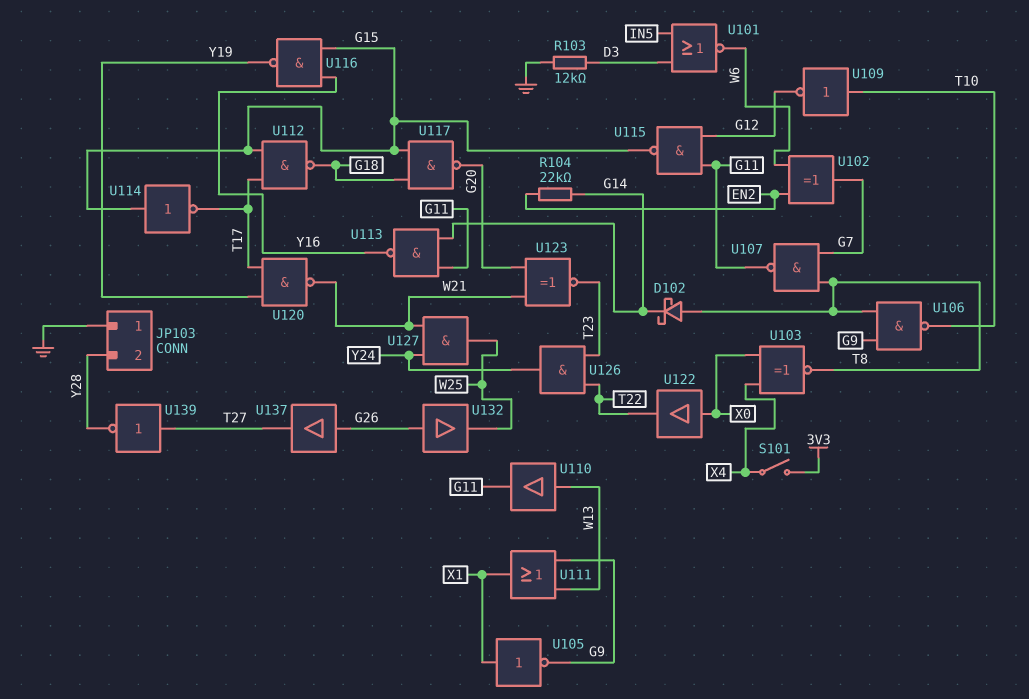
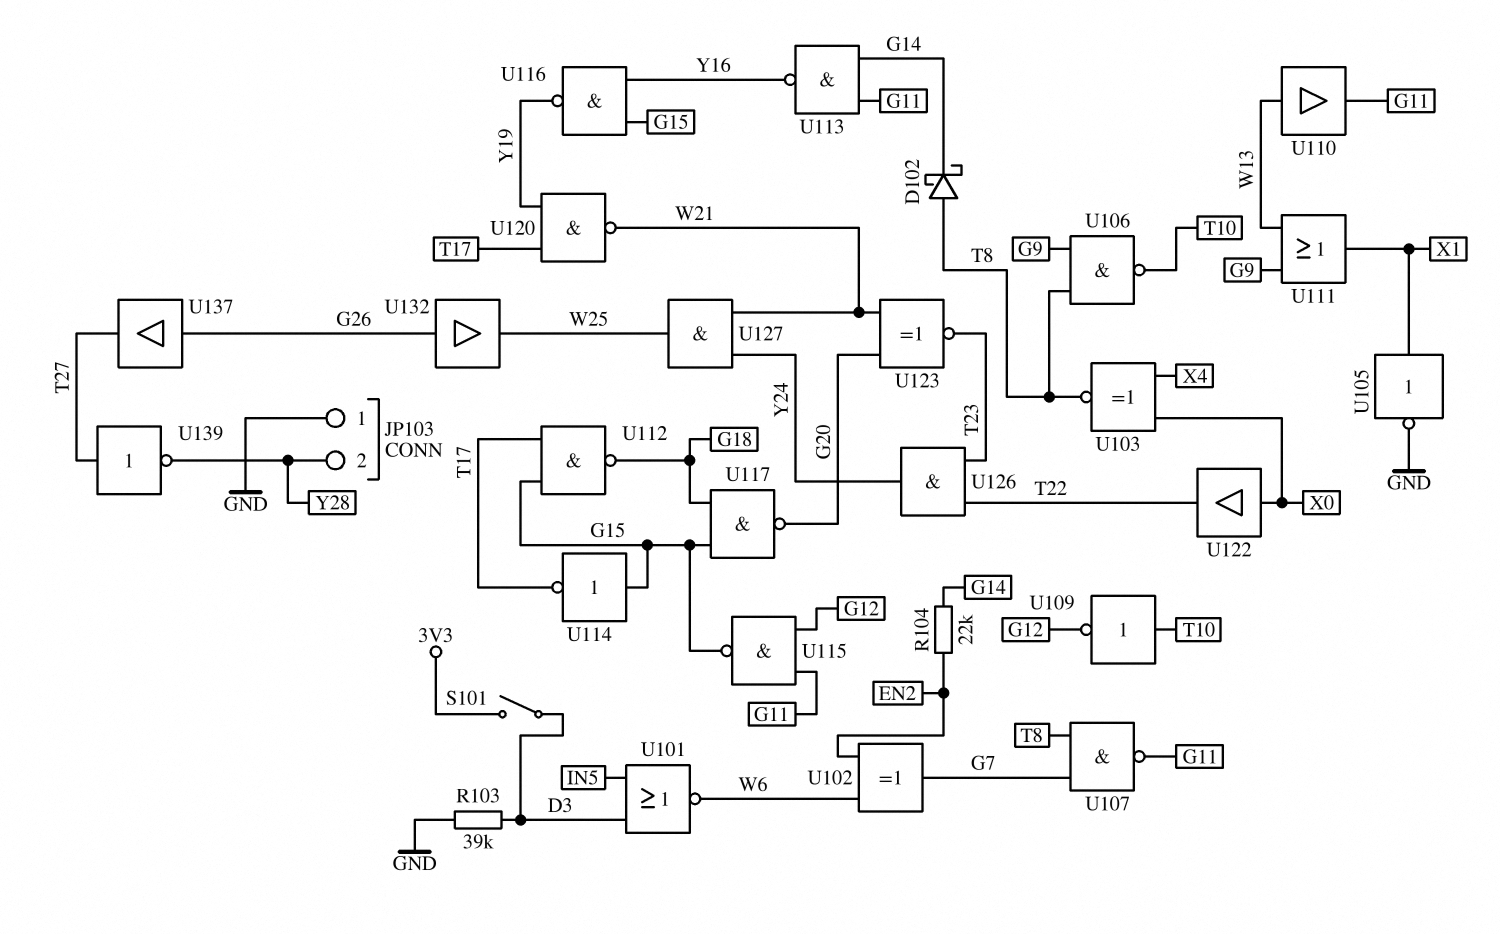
R103: 12k (D3, GND) -> 39k (D3, GND)
S101: switch (3V3, X4) -> switch (3V3, D3)
U105: NOT (in X1, out G9) -> NOT (in X1, out GND)

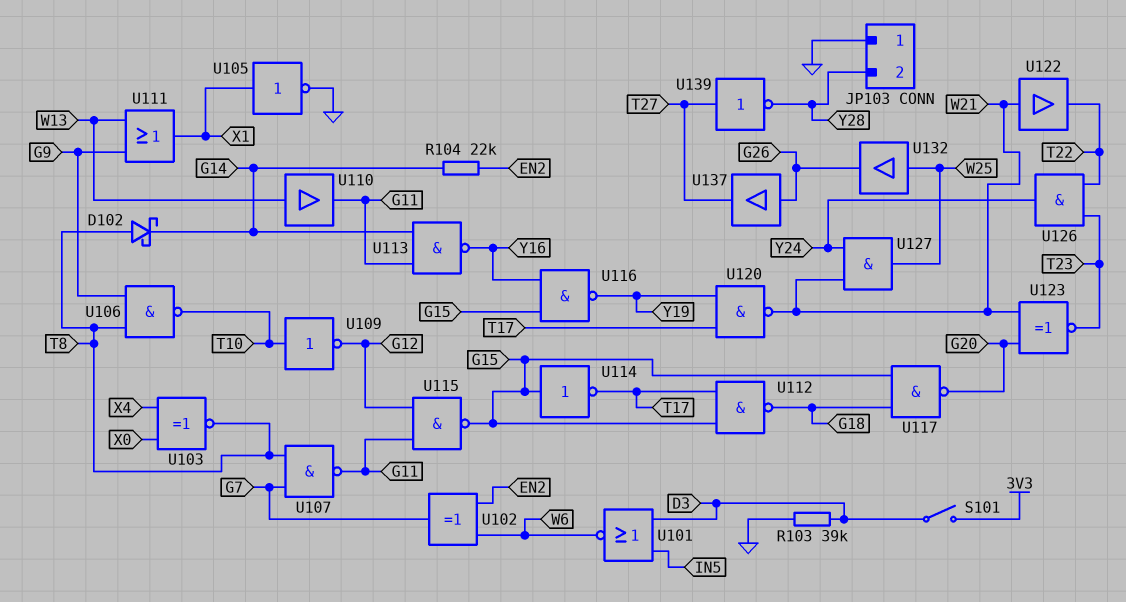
U122: buffer (in X0, out T22) -> buffer (in W21, out T22)
U132: buffer (in G26, out W25) -> buffer (in W25, out G26)

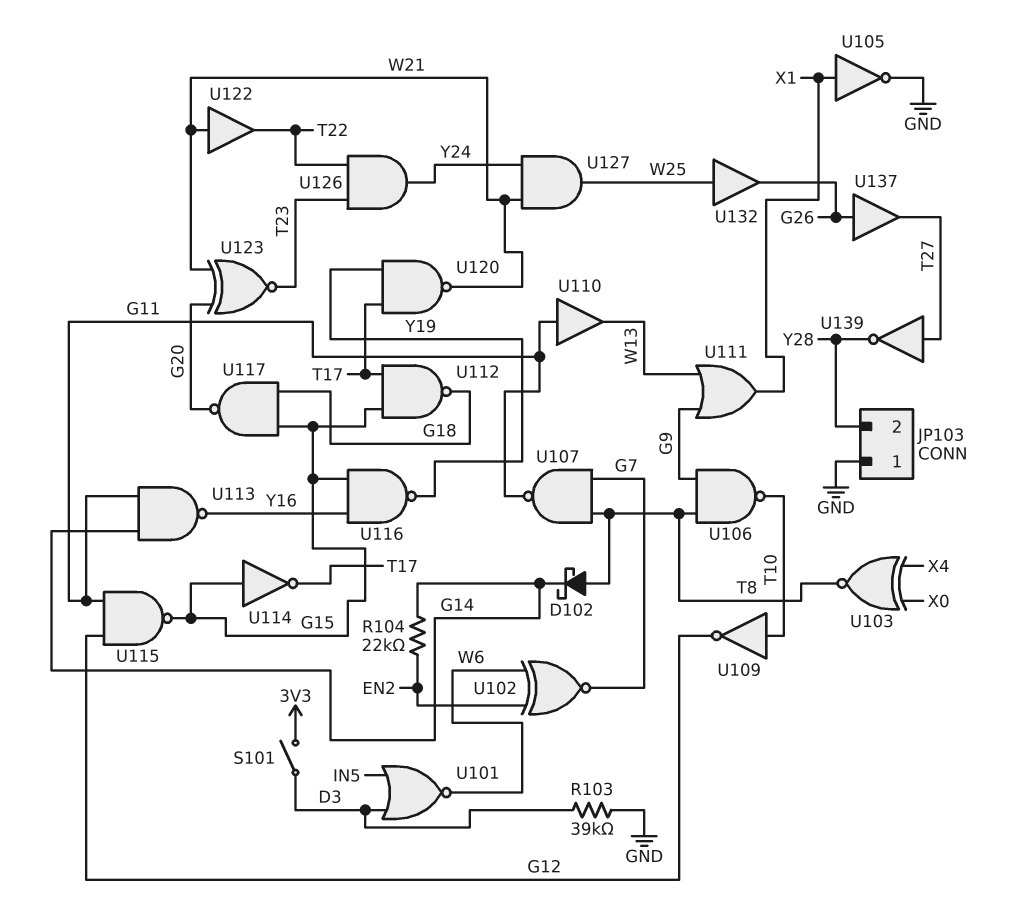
U102: XOR (in EN2, in W6, out G7) -> XNOR (in EN2, in W6, out G7)
U110: buffer (in W13, out G11) -> buffer (in G11, out W13)

